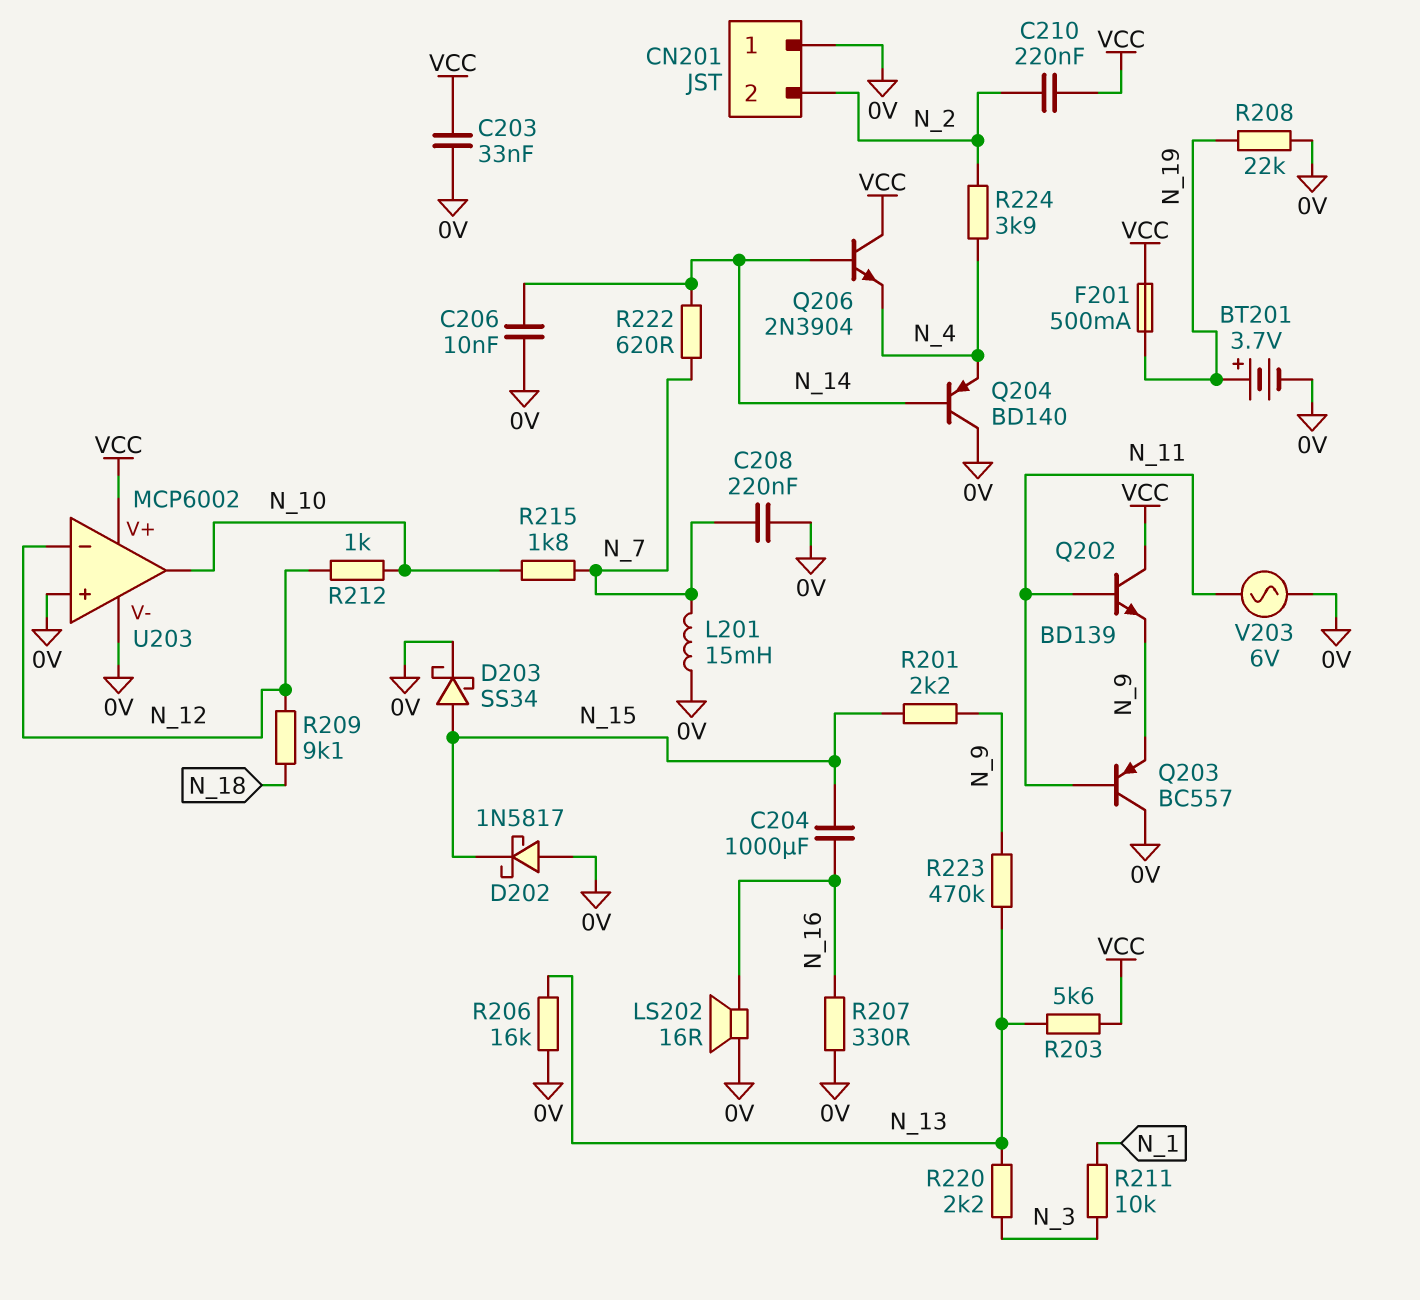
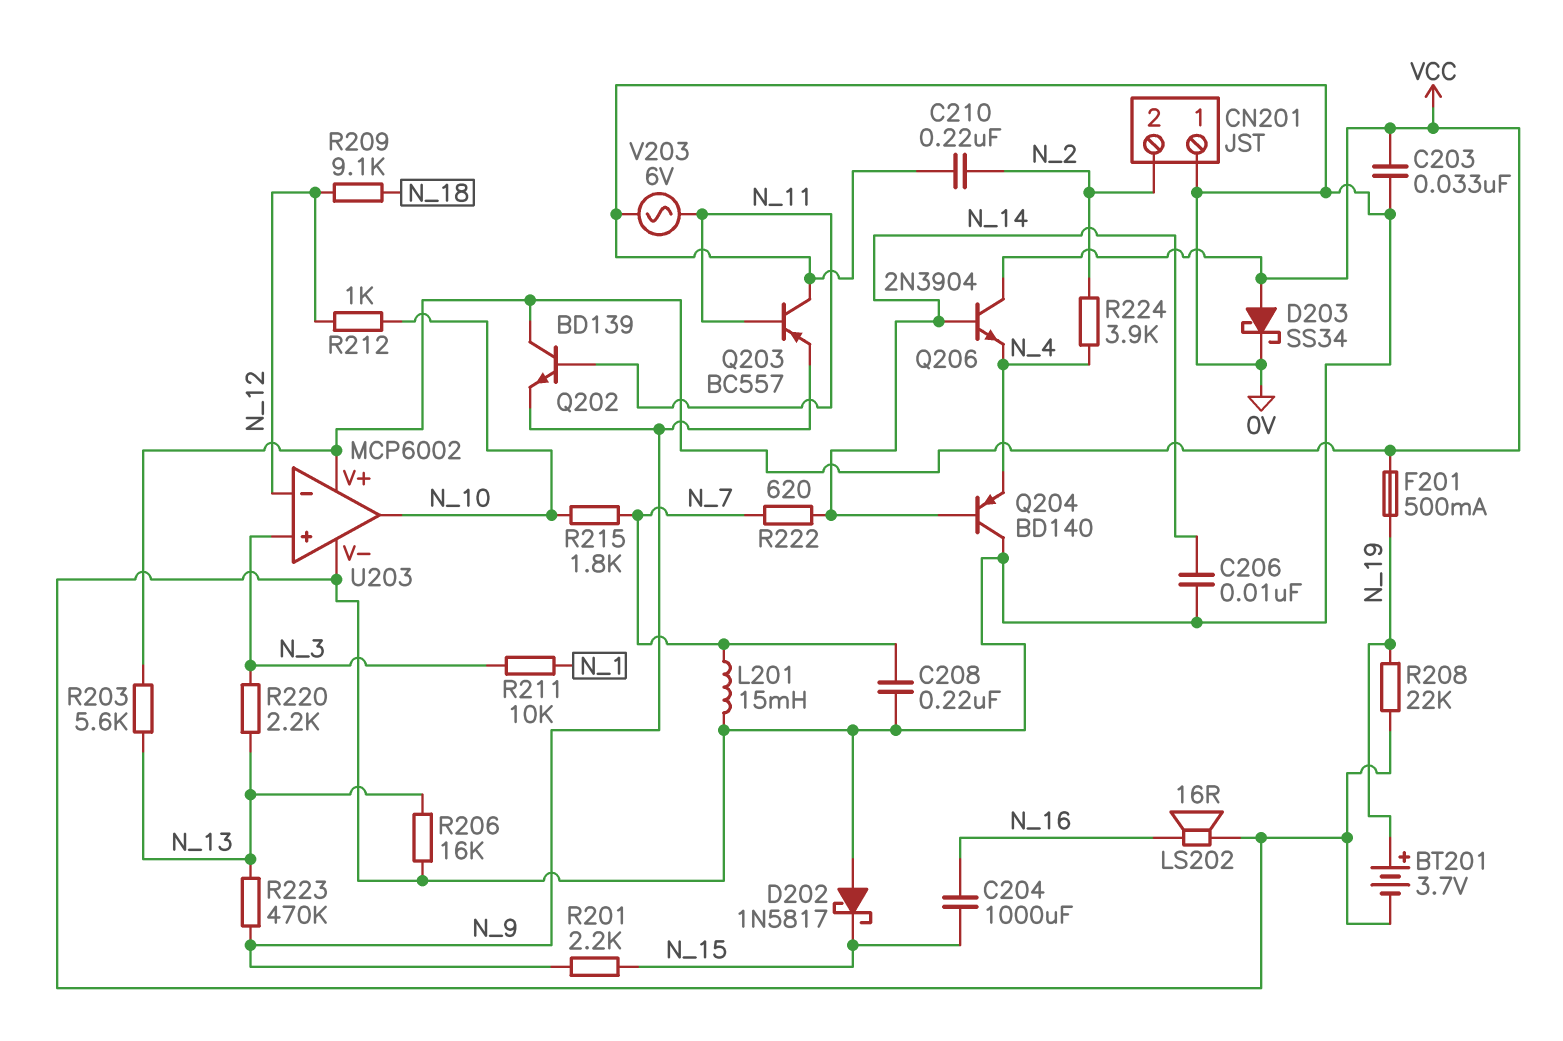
C210: 220nF (N_2, VCC) -> 220nF (0V, N_2)
D203: schottky SS34 (A N_15, K 0V) -> schottky SS34 (A VCC, K 0V)
R207: 330 (0V, N_16) -> none
U203 pin in+: 0V -> N_3

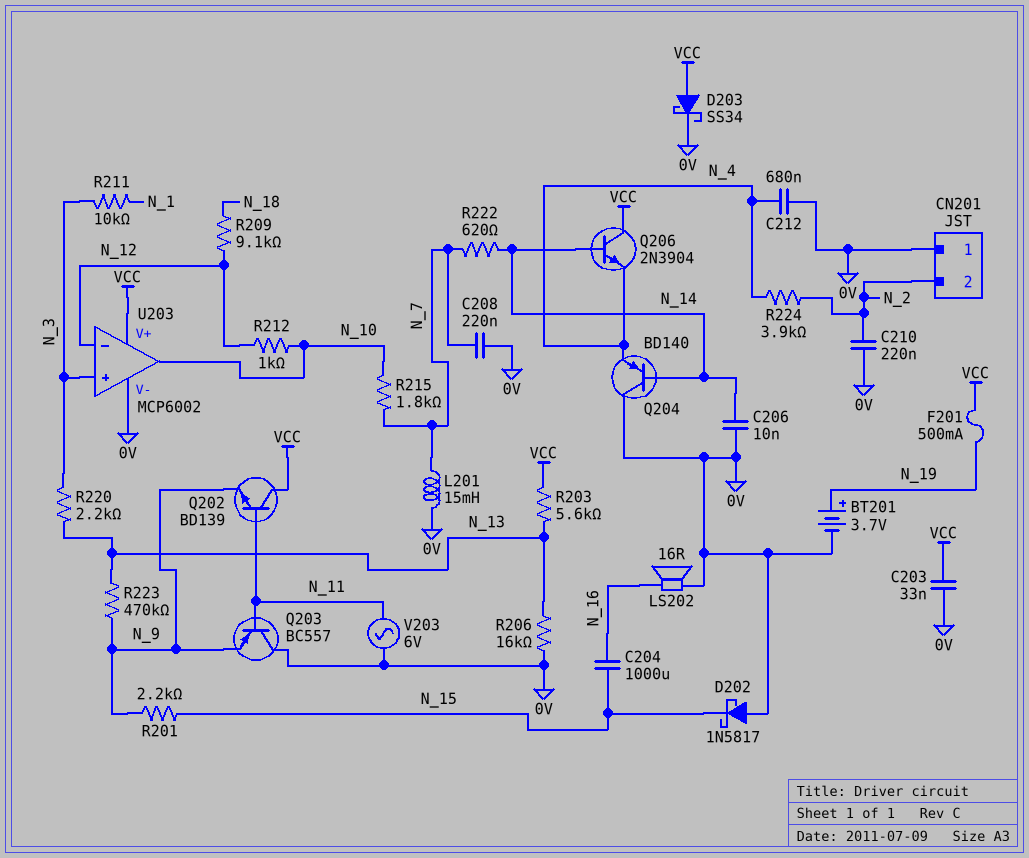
C212: none -> 680nF (0V, N_4)
R208: 22k (0V, N_19) -> none

